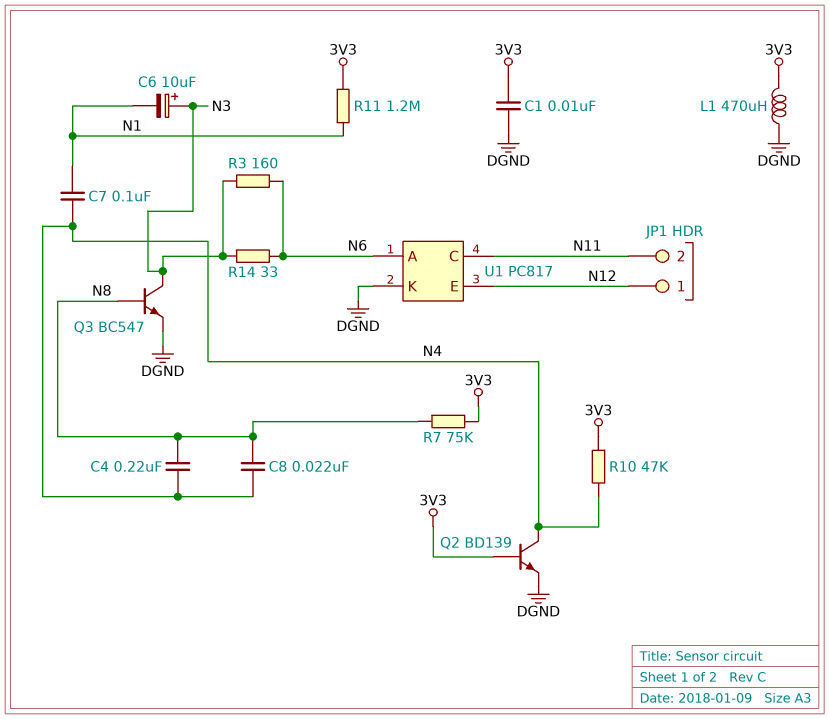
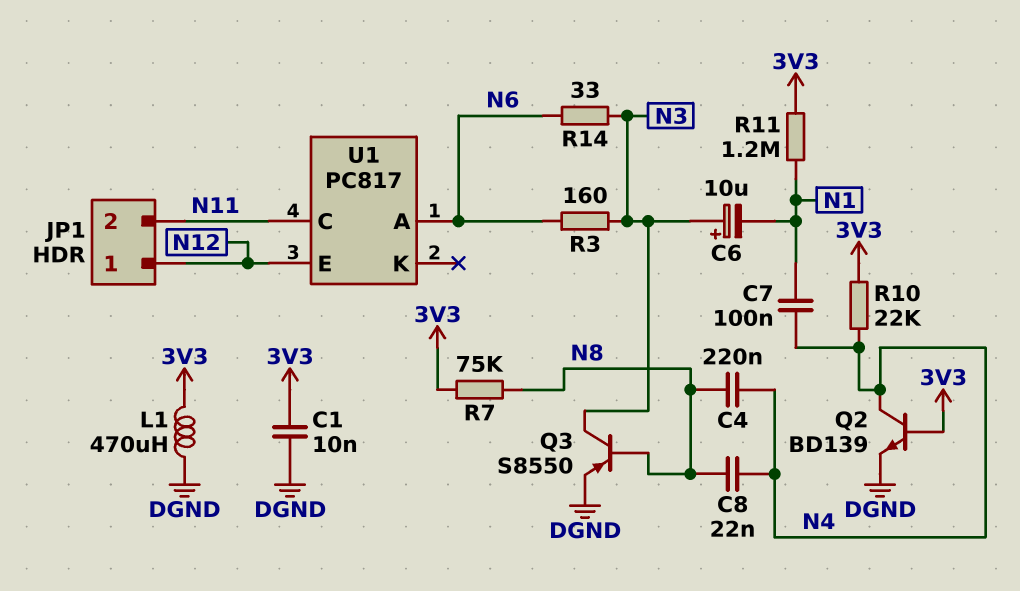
Q3: NPN BC547 (B N8, C N3, E DGND) -> PNP S8550 (B N8, C N3, E DGND)
R10: 47k (3V3, N4) -> 22k (3V3, N4)
U1 pin K: DGND -> none

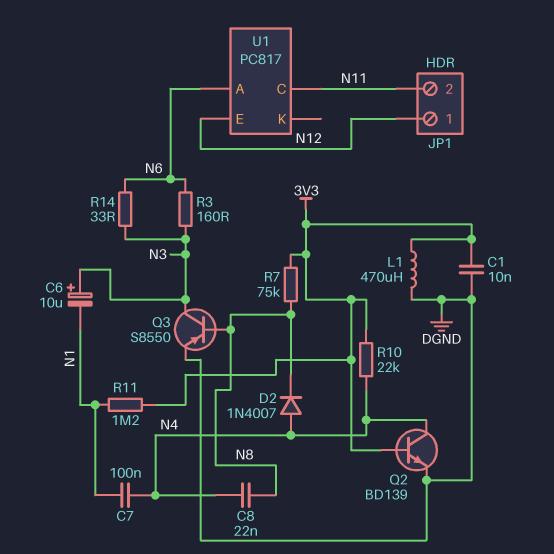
C4: 220nF (N4, N8) -> none
D2: none -> diode 1N4007 (A N4, K N8)

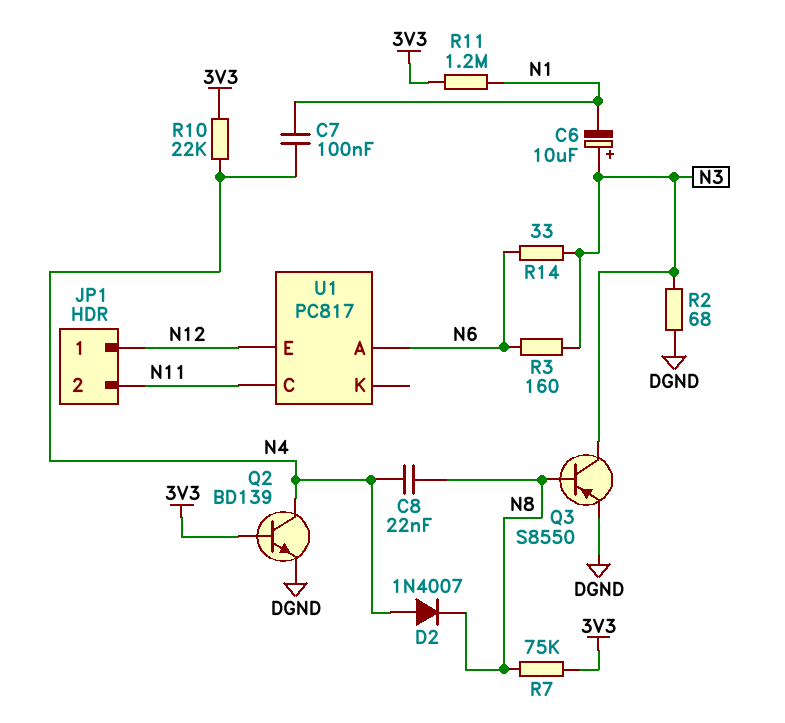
C1: 10nF (3V3, DGND) -> none
L1: 470uH (3V3, DGND) -> none
R2: none -> 68 (DGND, N3)

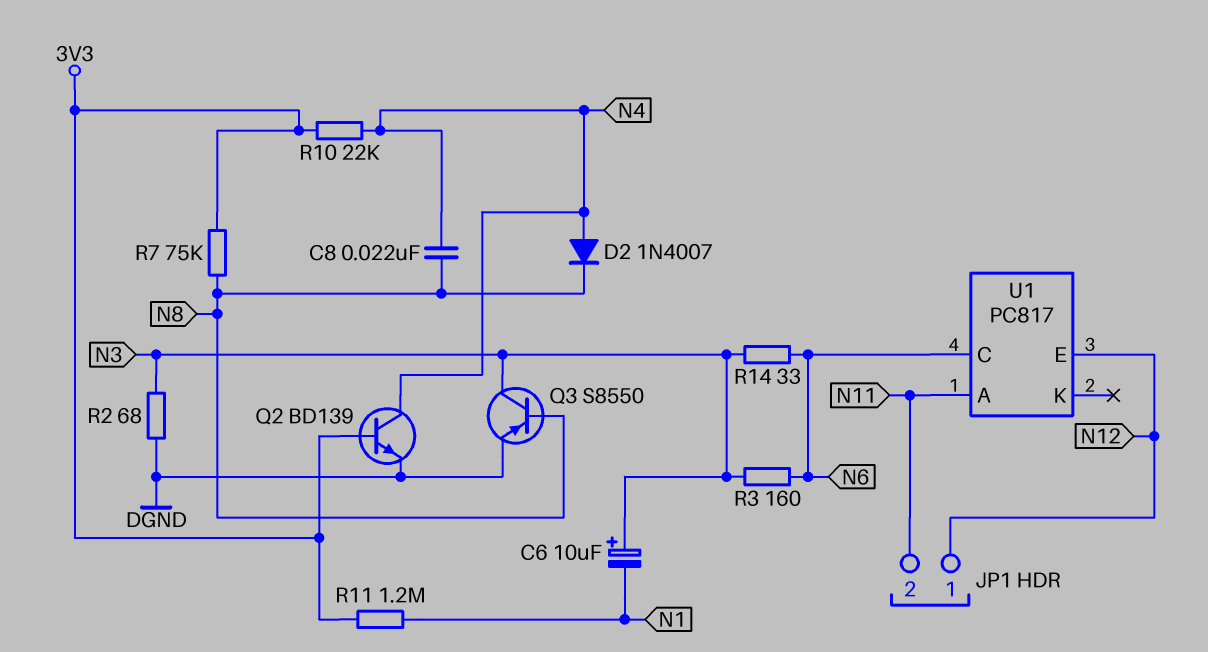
C7: 100nF (N1, N4) -> none
U1 pin A: N6 -> N11
U1 pin C: N11 -> N6

